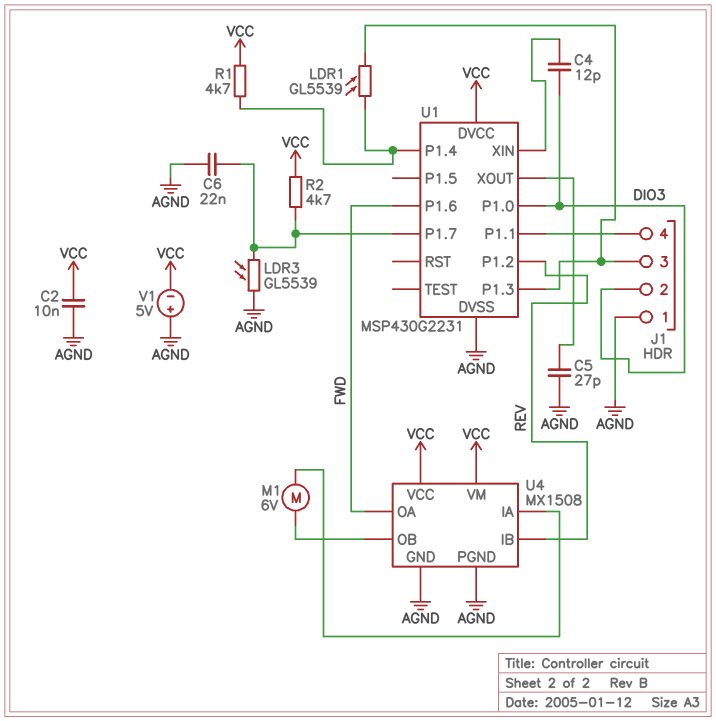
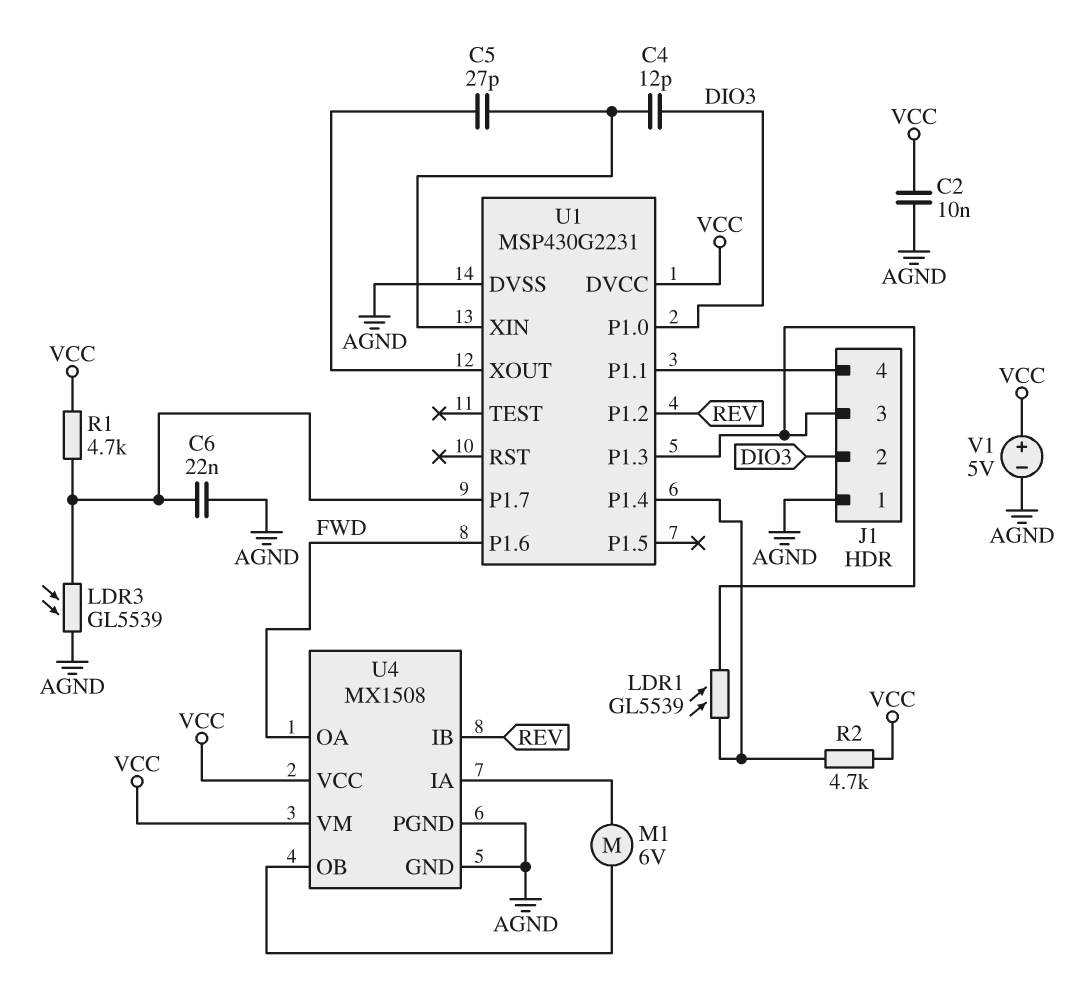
C5: 27pF (AGND, U1/XOUT) -> 27pF (U1/XIN, U1/XOUT)
R1: 4.7k (U1/P1.4, VCC) -> 4.7k (U1/P1.7, VCC)
R2: 4.7k (U1/P1.7, VCC) -> 4.7k (U1/P1.4, VCC)
V1: 5V (plus AGND, minus VCC) -> 5V (plus VCC, minus AGND)

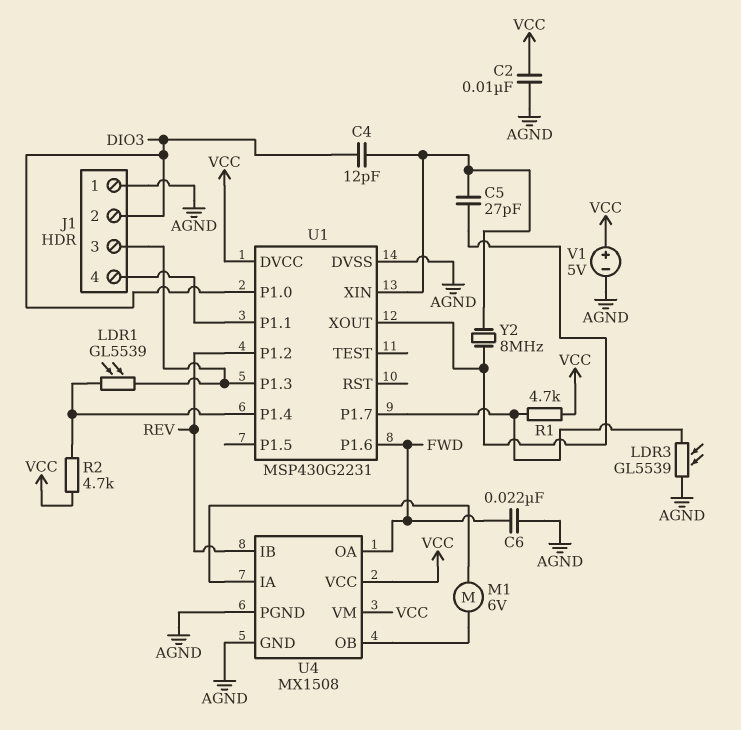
C6: 22nF (AGND, U1/P1.7) -> 22nF (AGND, FWD)
Y2: none -> 8MHz (U1/XIN, U1/XOUT)

